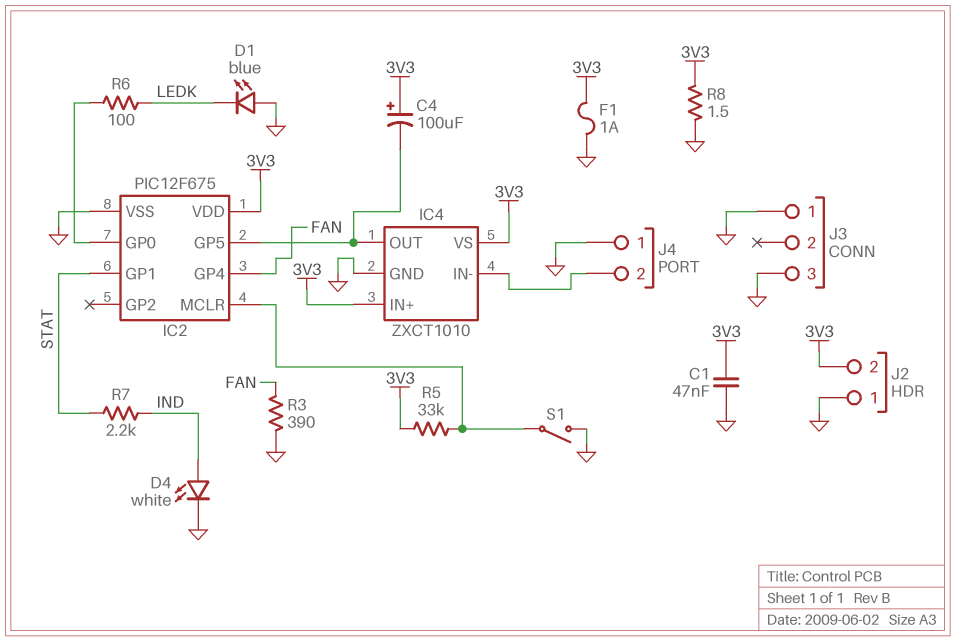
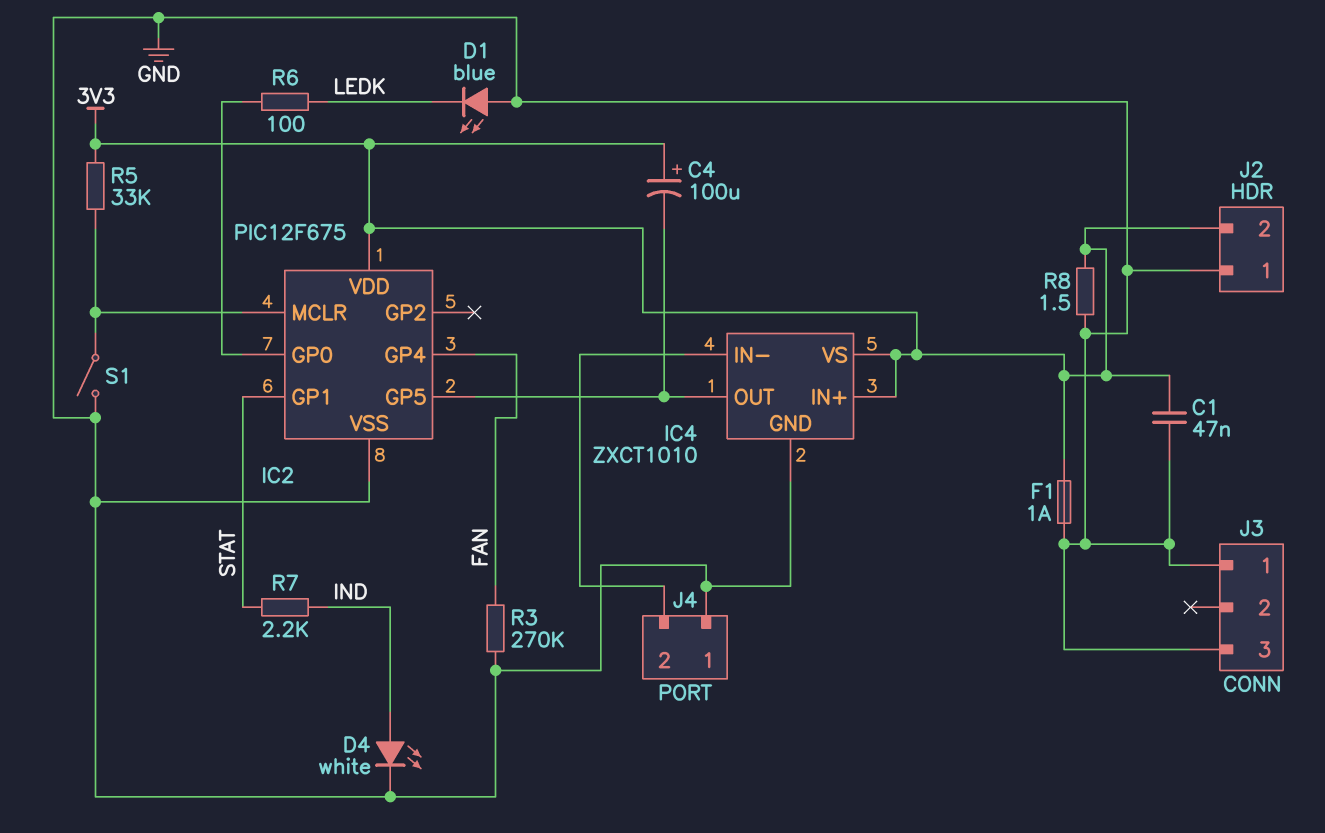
R3: 390 (FAN, GND) -> 270k (FAN, GND)

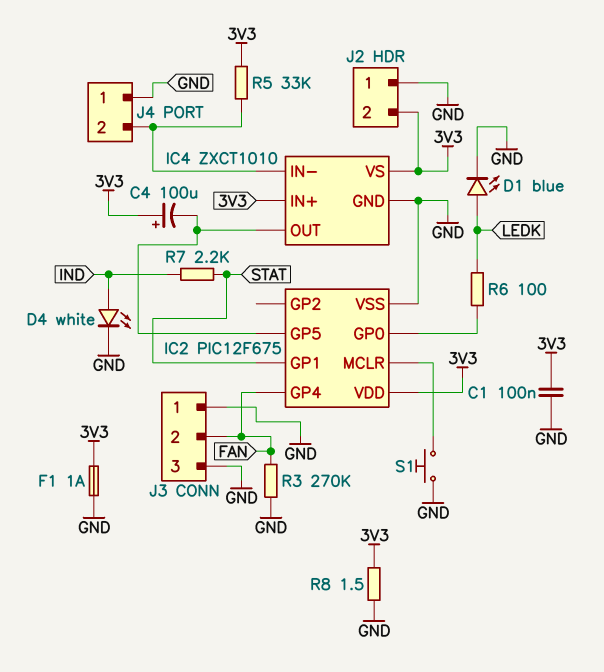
C1: 47nF (3V3, GND) -> 100nF (3V3, GND)
D1: LED blue (A GND, K LEDK) -> LED blue (A LEDK, K GND)
J3 pin 2: none -> FAN
R5: 33k (3V3, IC2/MCLR) -> 33k (3V3, IC4/IN-)
S1: switch (GND, IC2/MCLR) -> button (GND, IC2/MCLR)

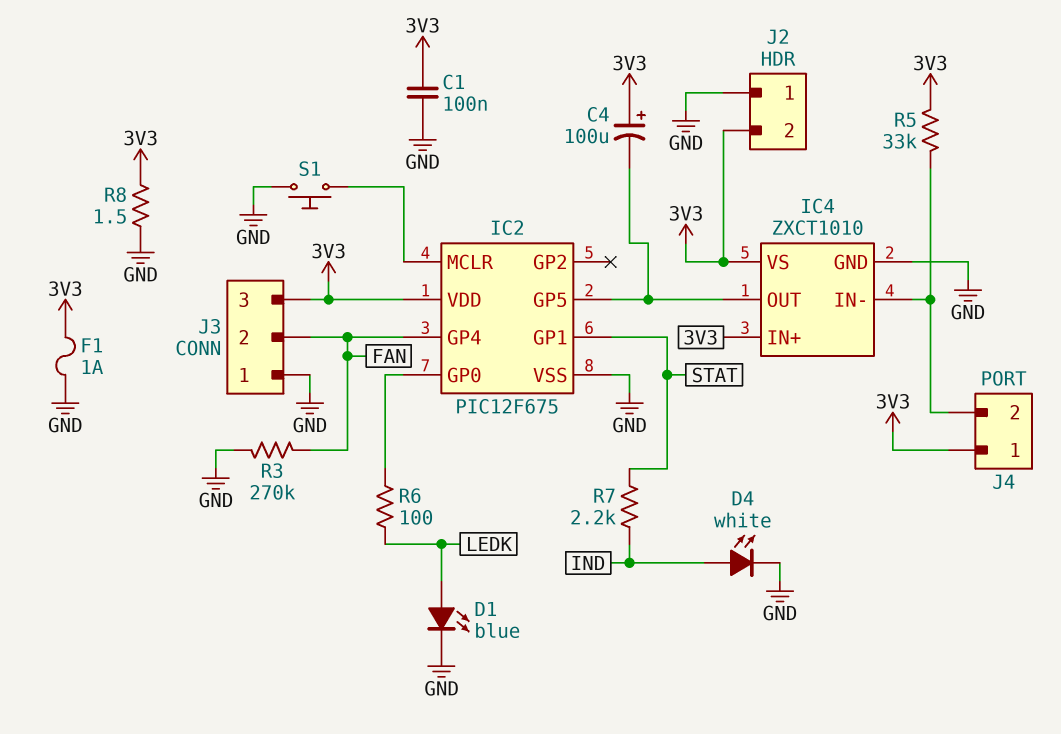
J3 pin 3: GND -> 3V3
J4 pin 1: GND -> 3V3

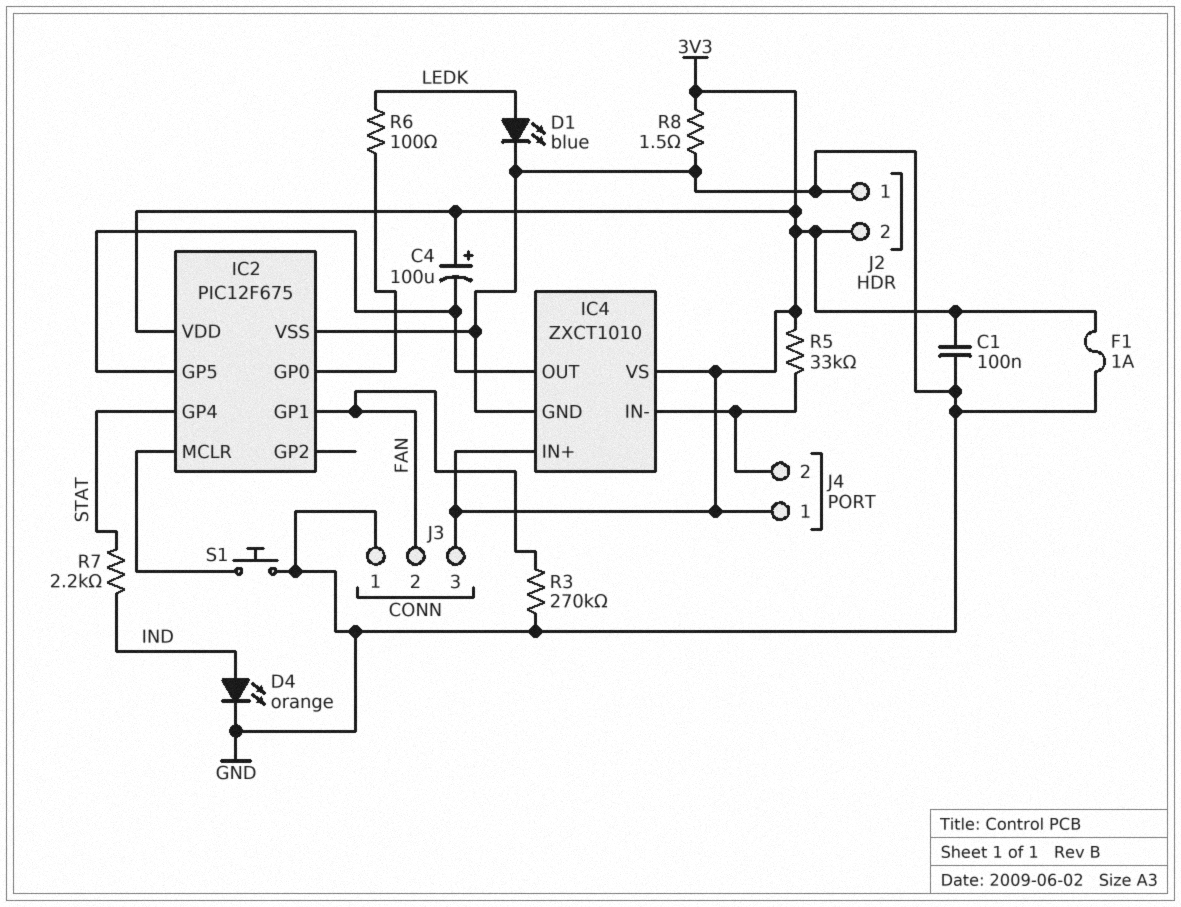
D4: LED white (A IND, K GND) -> LED orange (A IND, K GND)
IC2 pin GP1: STAT -> FAN
IC2 pin GP4: FAN -> STAT

